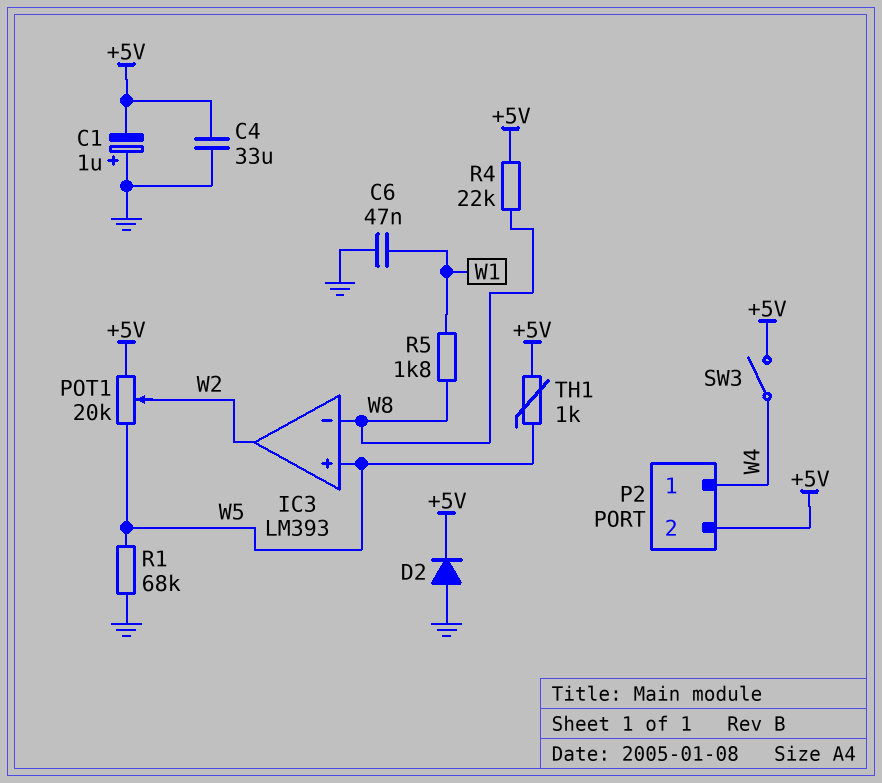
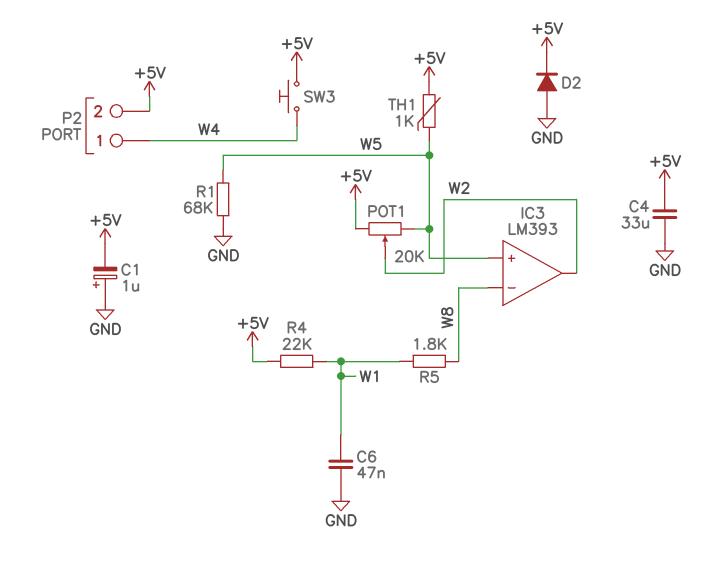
R4: 22k (+5V, W8) -> 22k (+5V, W1)
SW3: switch (+5V, W4) -> button (+5V, W4)

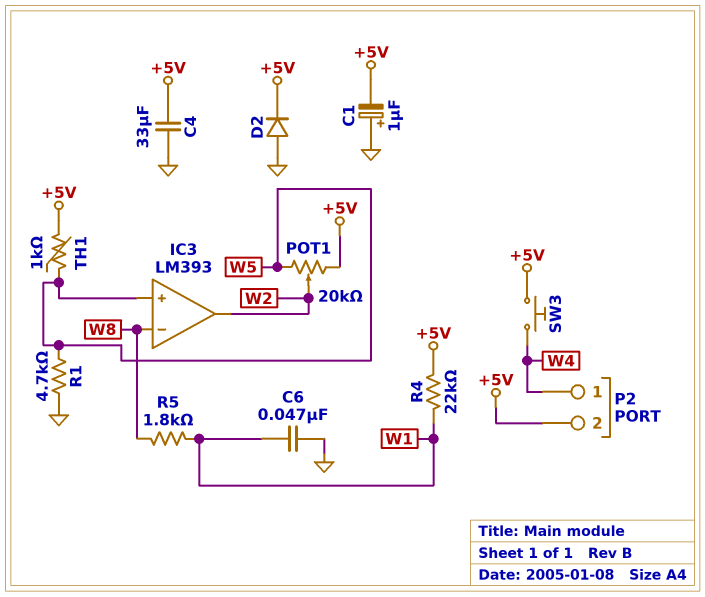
R1: 68k (GND, W5) -> 4.7k (GND, W5)

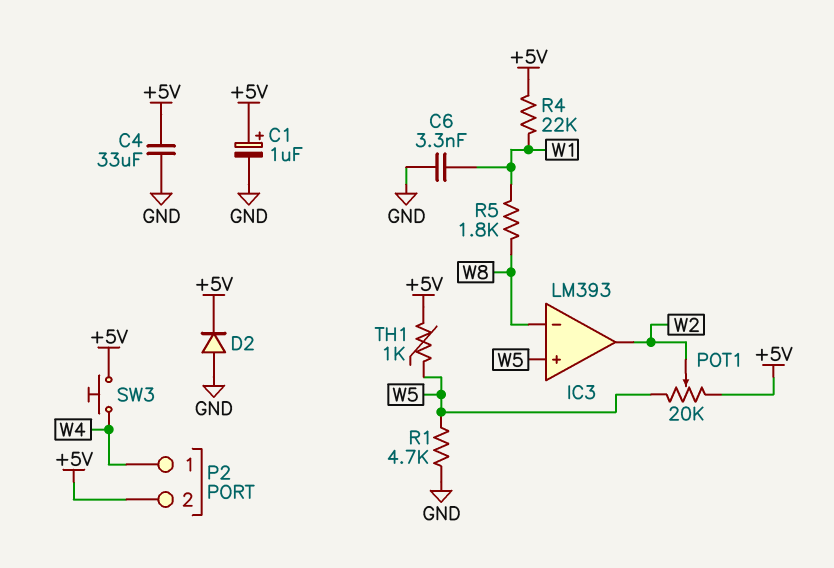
C1: 1uF (plus GND, minus +5V) -> 1uF (plus +5V, minus GND)
C6: 47nF (GND, W1) -> 3.3nF (GND, W1)

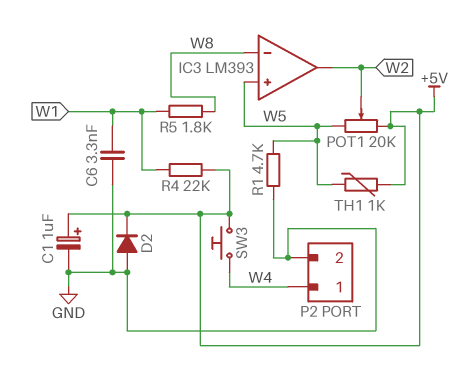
C4: 33uF (+5V, GND) -> none
P2 pin 2: +5V -> GND

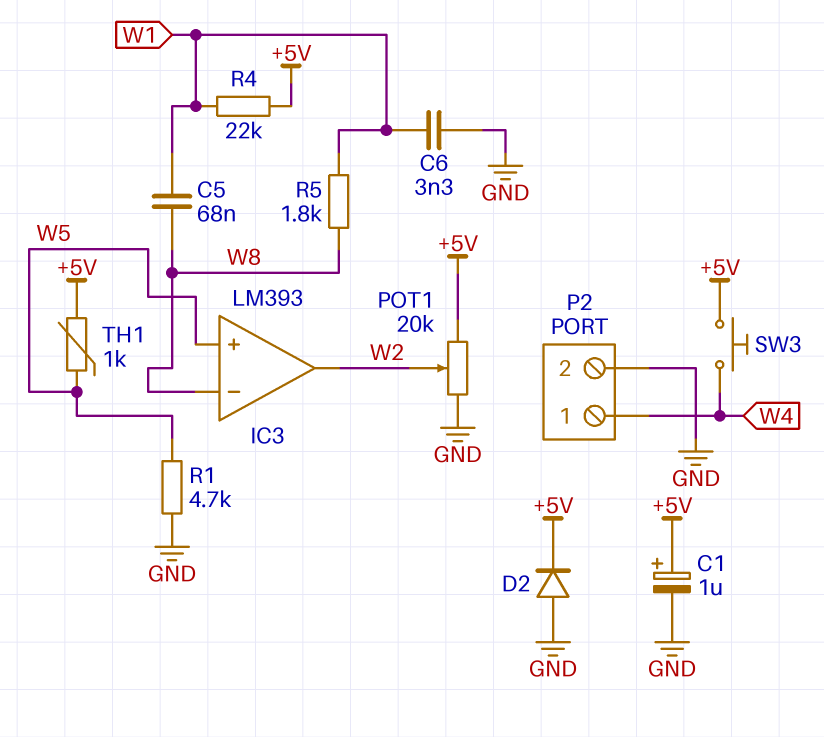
C5: none -> 68nF (W1, W8)
POT1: 20k (+5V, W5, wiper W2) -> 20k (+5V, GND, wiper W2)

